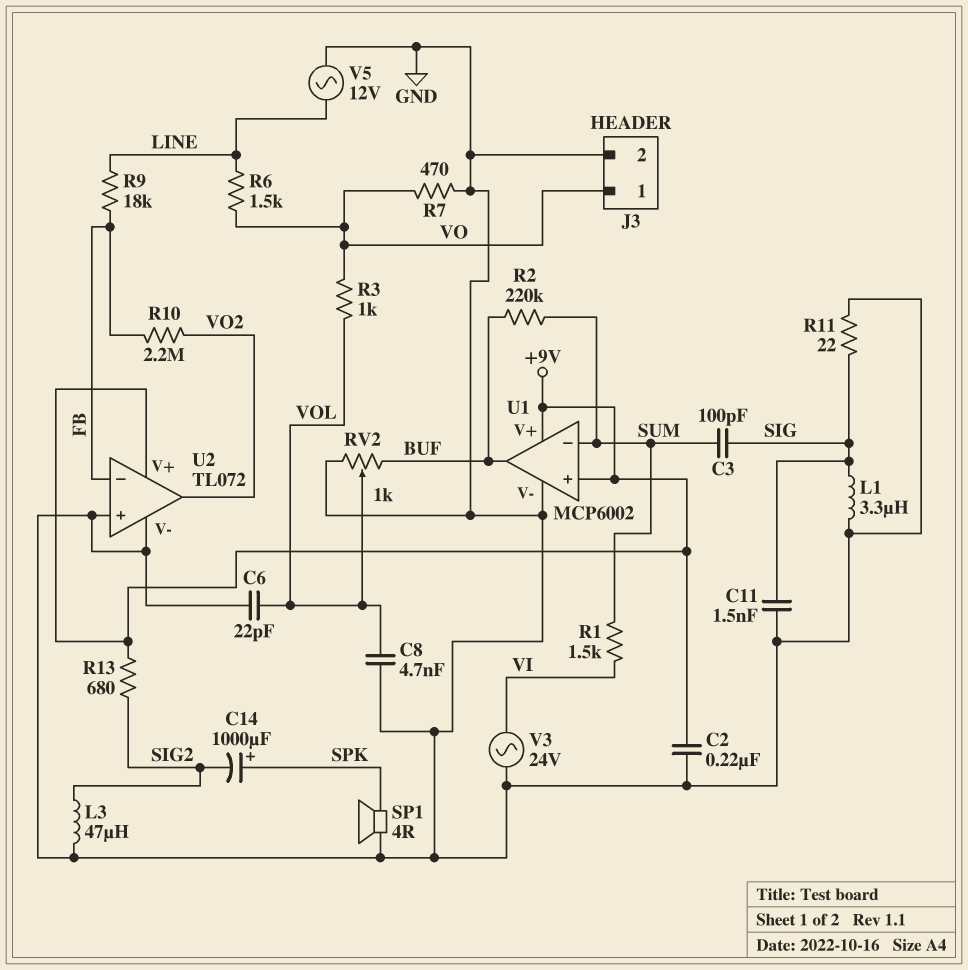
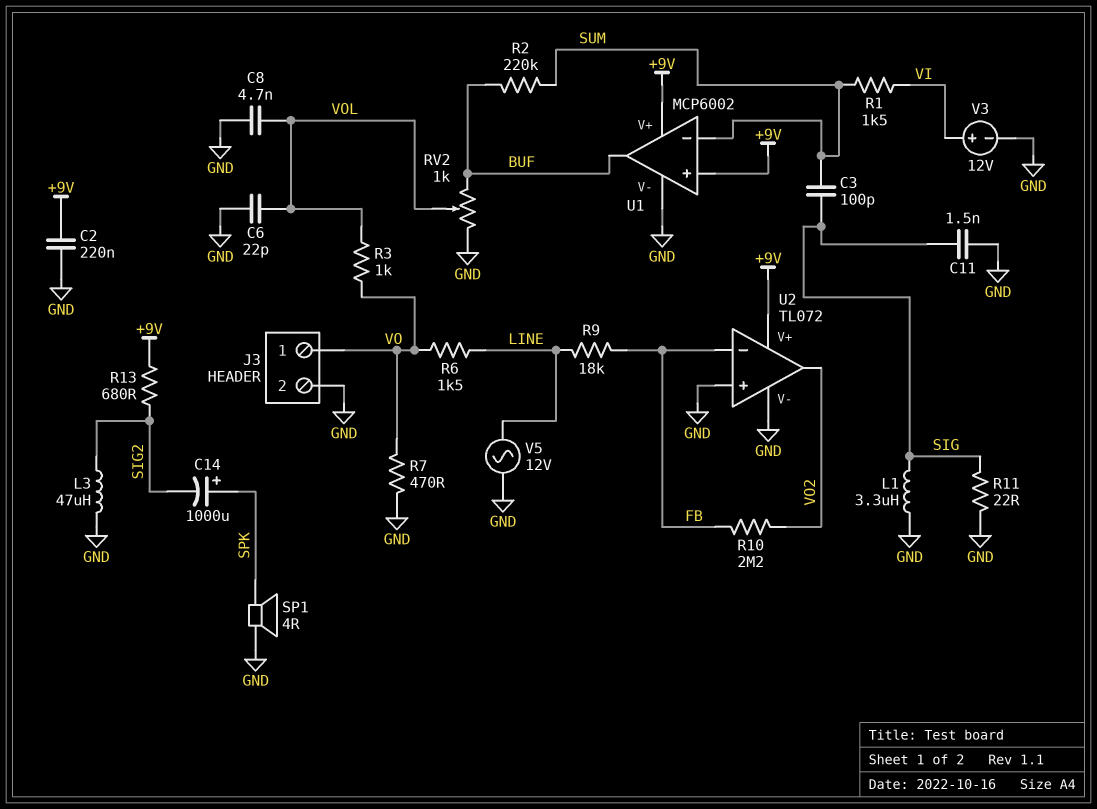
V3: AC 24V (GND, VI) -> 12V (plus VI, minus GND)

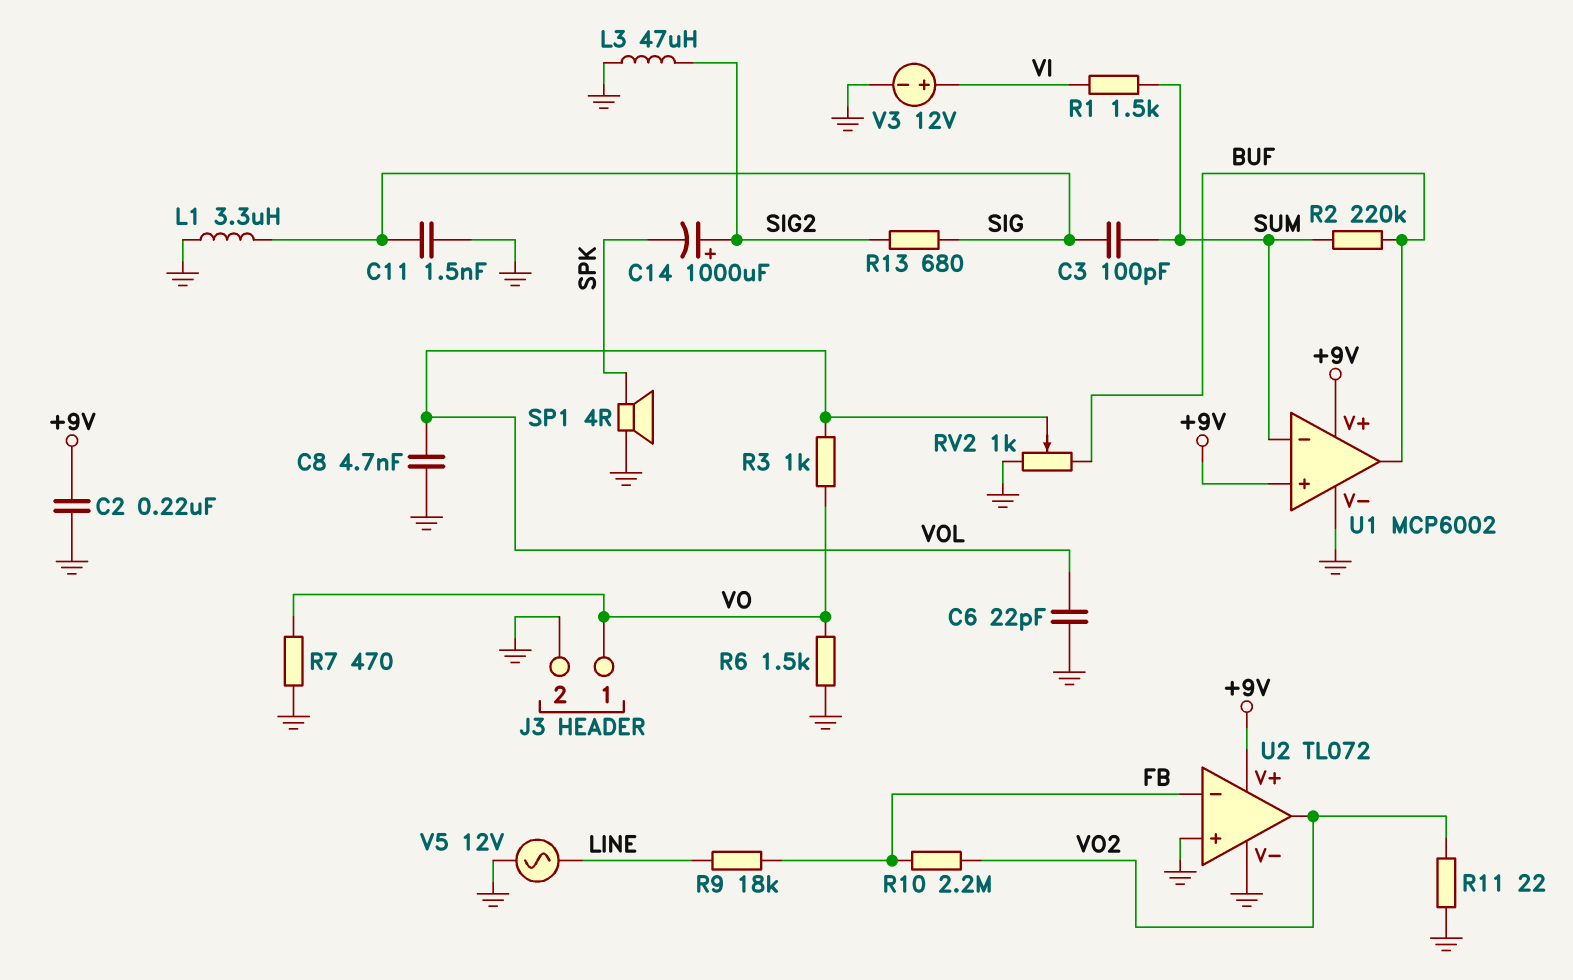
C14: 1000uF (plus SPK, minus SIG2) -> 1000uF (plus SIG2, minus SPK)
R6: 1.5k (LINE, VO) -> 1.5k (GND, VO)
R11: 22 (GND, SIG) -> 22 (GND, VO2)
R13: 680 (+9V, SIG2) -> 680 (SIG, SIG2)

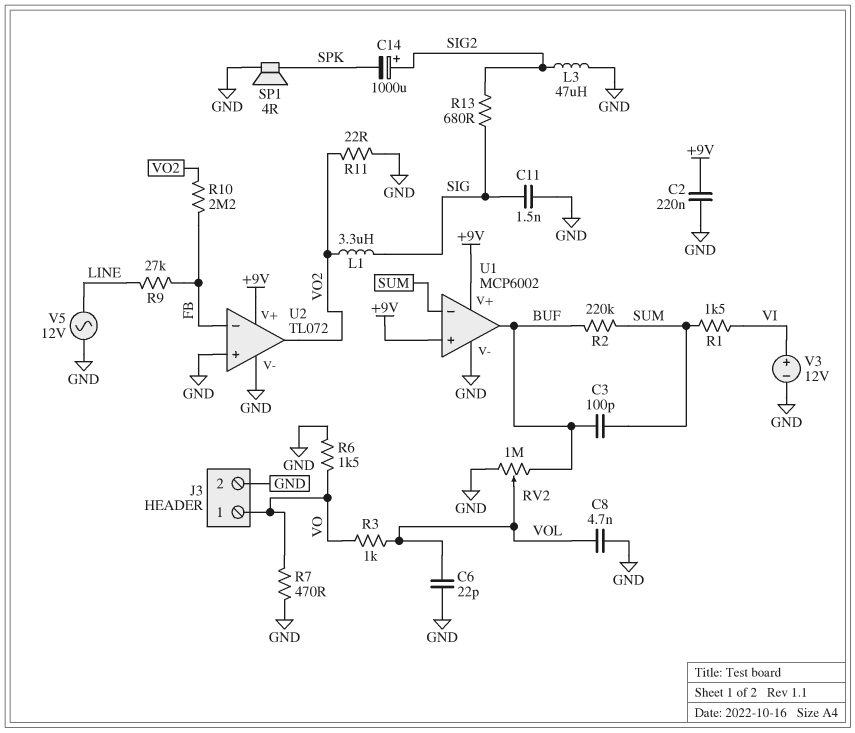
C3: 100pF (SIG, SUM) -> 100pF (BUF, SUM)
L1: 3.3uH (GND, SIG) -> 3.3uH (SIG, VO2)
R9: 18k (FB, LINE) -> 27k (FB, LINE)
RV2: 1k (BUF, GND, wiper VOL) -> 1M (BUF, GND, wiper VOL)

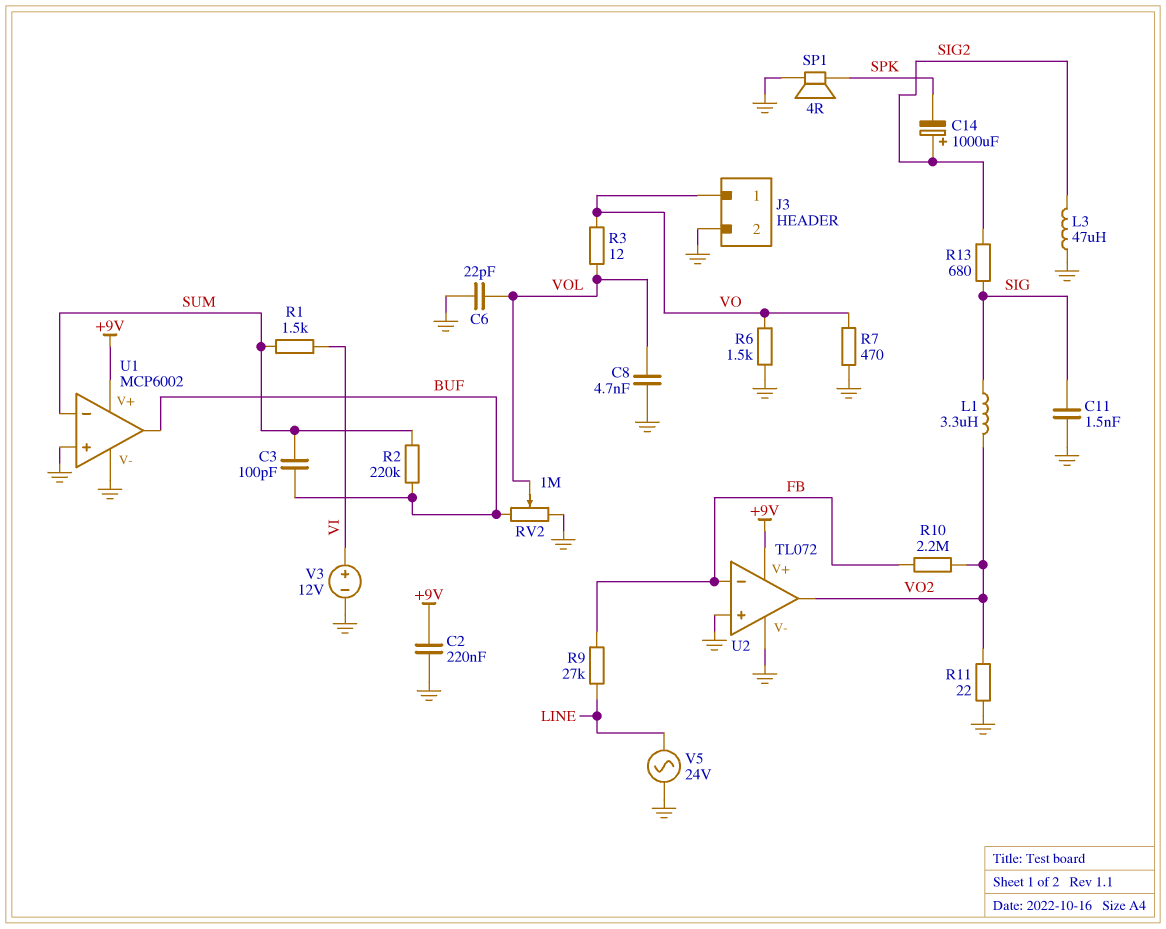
R3: 1k (VO, VOL) -> 12 (VO, VOL)
U1 pin in+: +9V -> GND
V5: AC 12V (GND, LINE) -> AC 24V (GND, LINE)

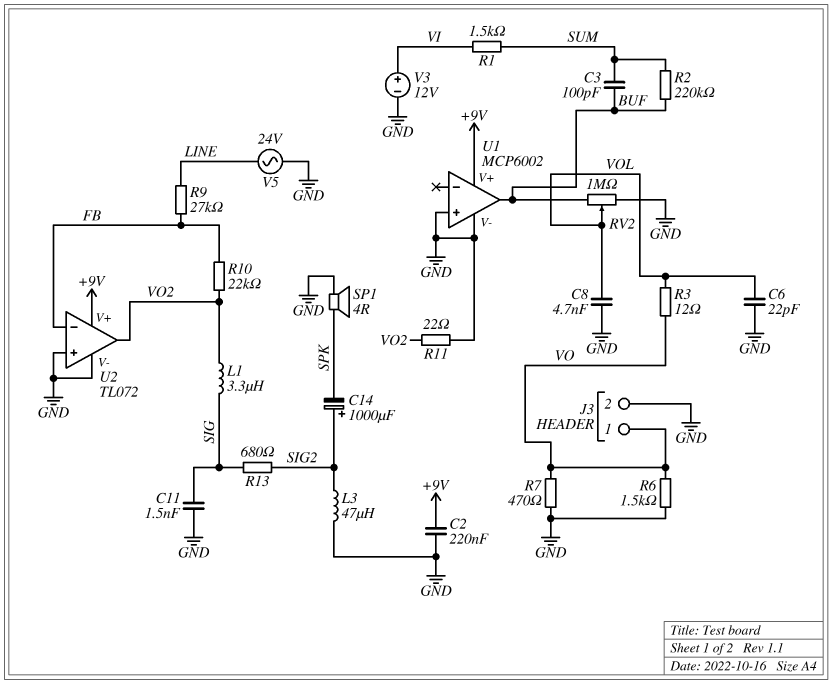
R10: 2.2M (FB, VO2) -> 22k (FB, VO2)
U1 pin in-: SUM -> none

